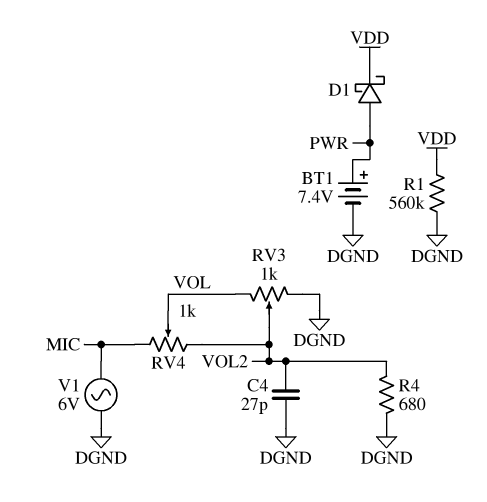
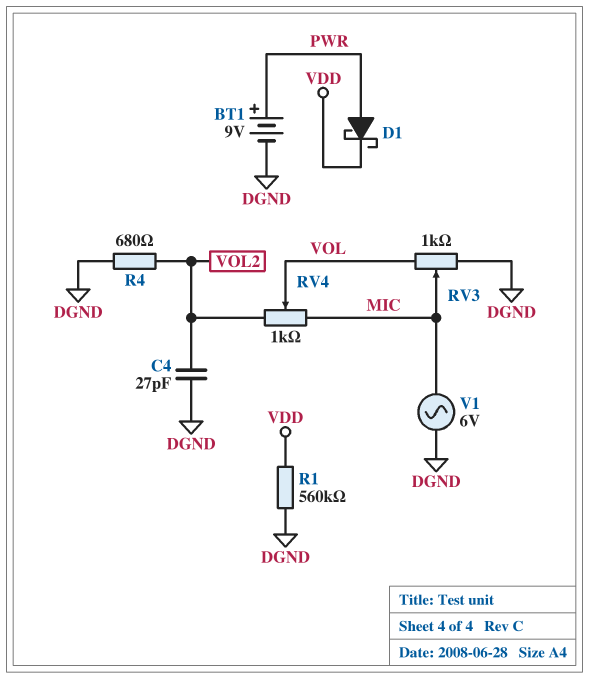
BT1: 7.4V (plus PWR, minus DGND) -> 9V (plus PWR, minus DGND)
RV3: 1k (DGND, VOL, wiper VOL2) -> 1k (DGND, VOL, wiper MIC)

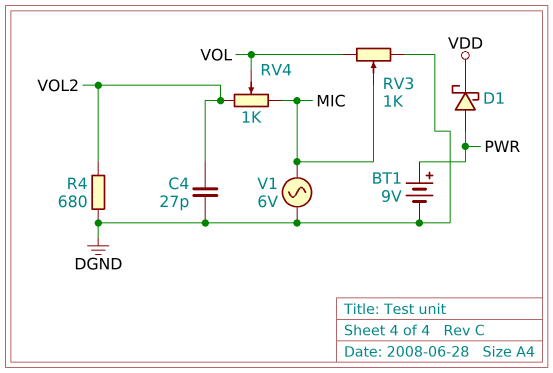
R1: 560k (DGND, VDD) -> none

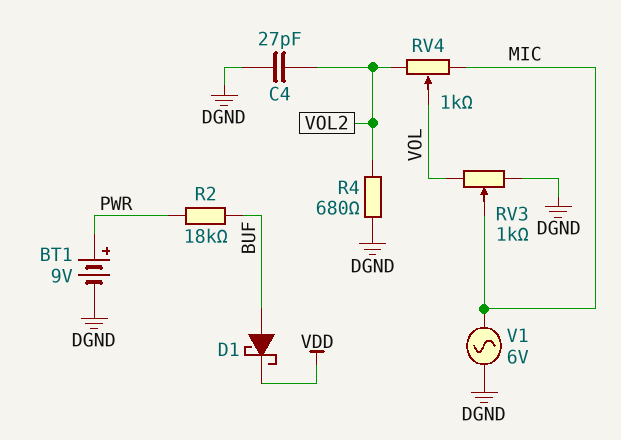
D1: schottky (A PWR, K VDD) -> schottky (A BUF, K VDD)
R2: none -> 18k (BUF, PWR)

